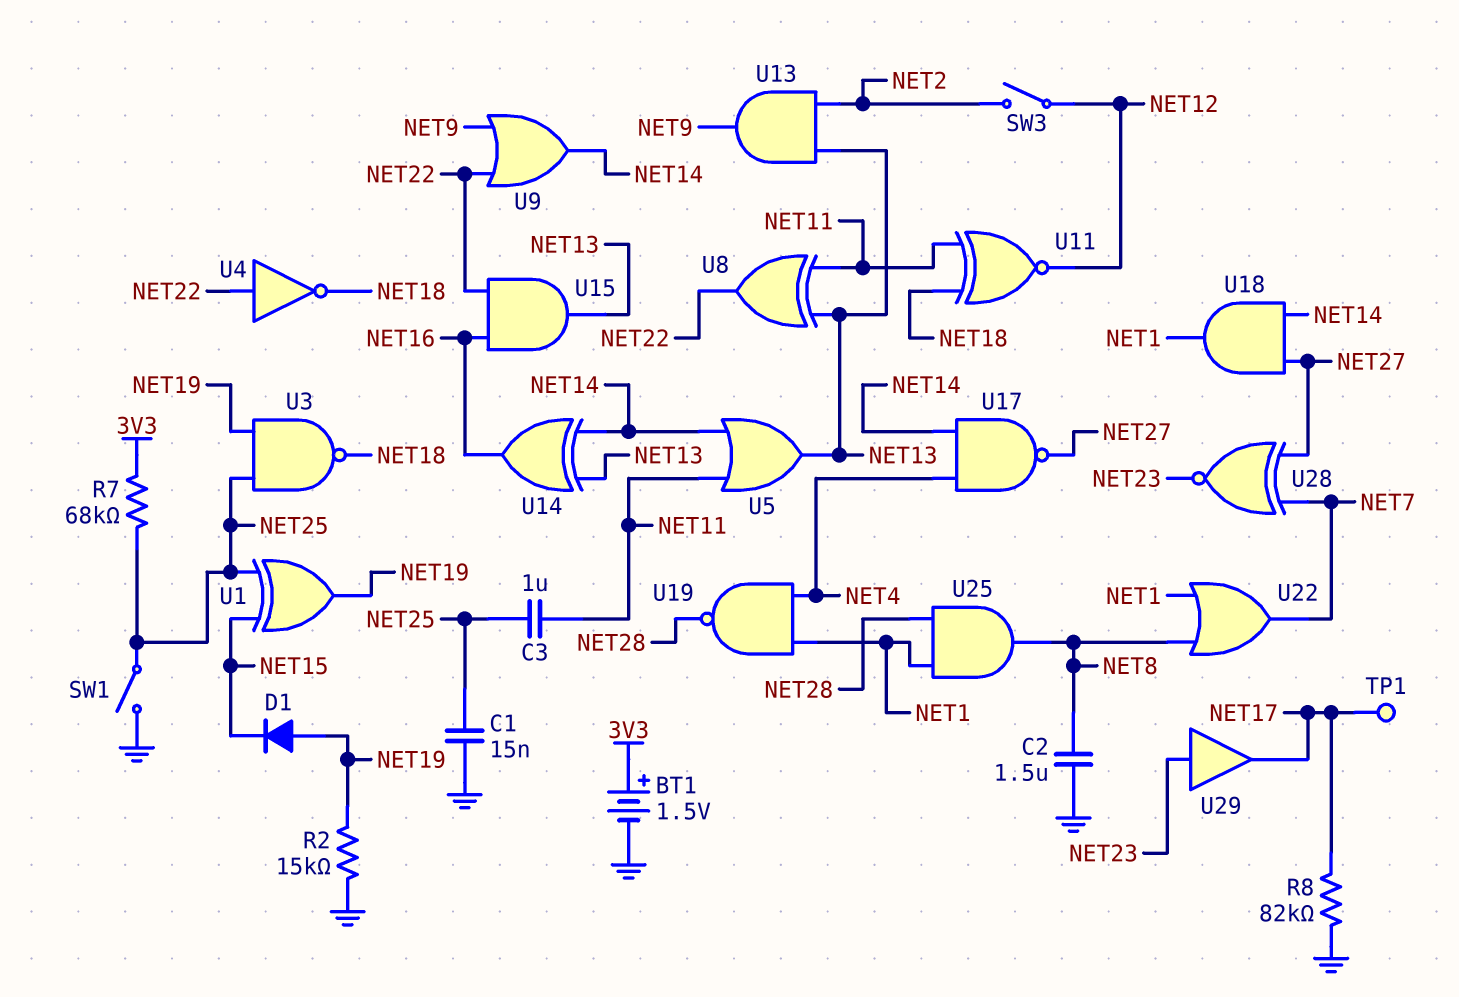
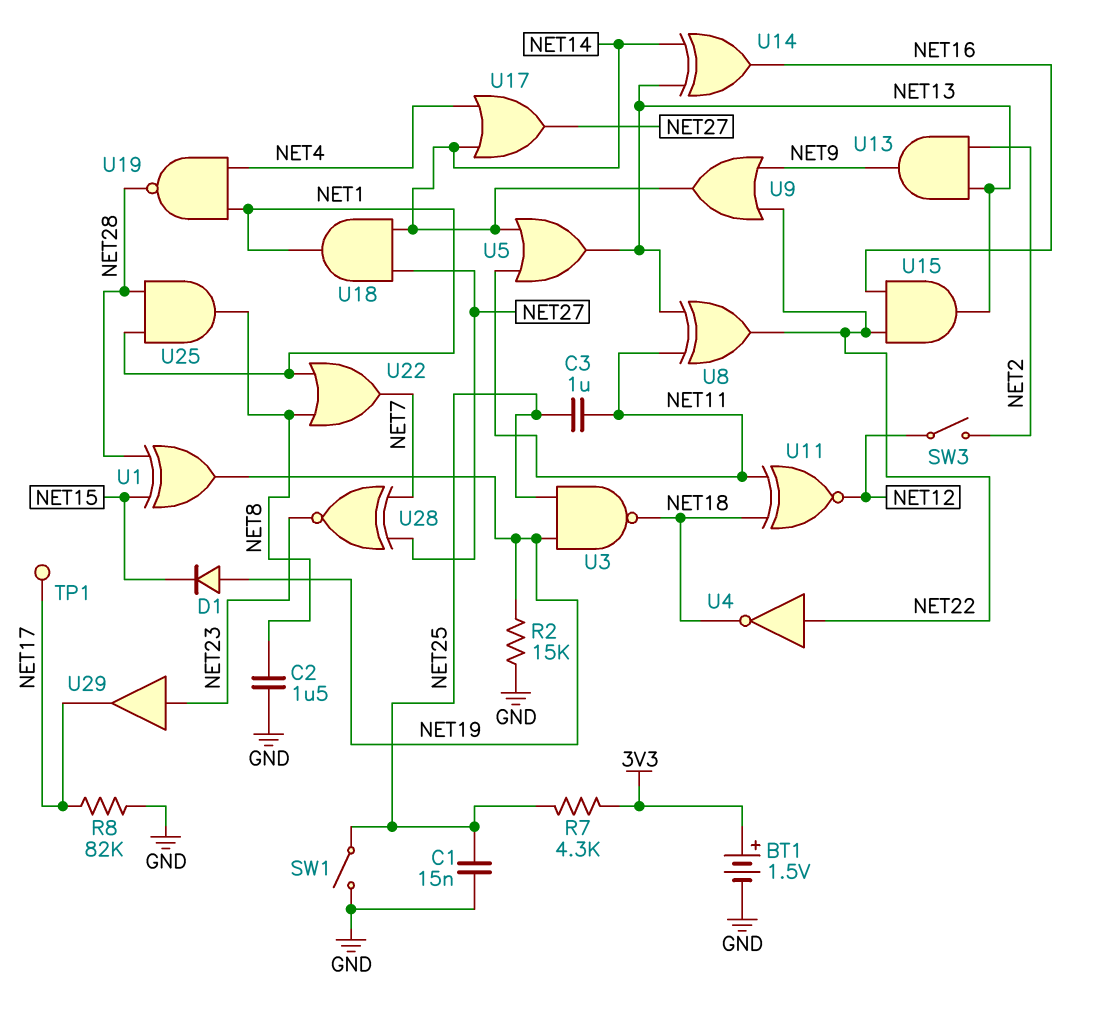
R7: 68k (3V3, NET25) -> 4.3k (3V3, NET25)
U1: XOR (in NET15, in NET25, out NET19) -> XOR (in NET15, in NET28, out NET19)
U17: NAND (in NET4, in NET14, out NET27) -> OR (in NET4, in NET14, out NET27)

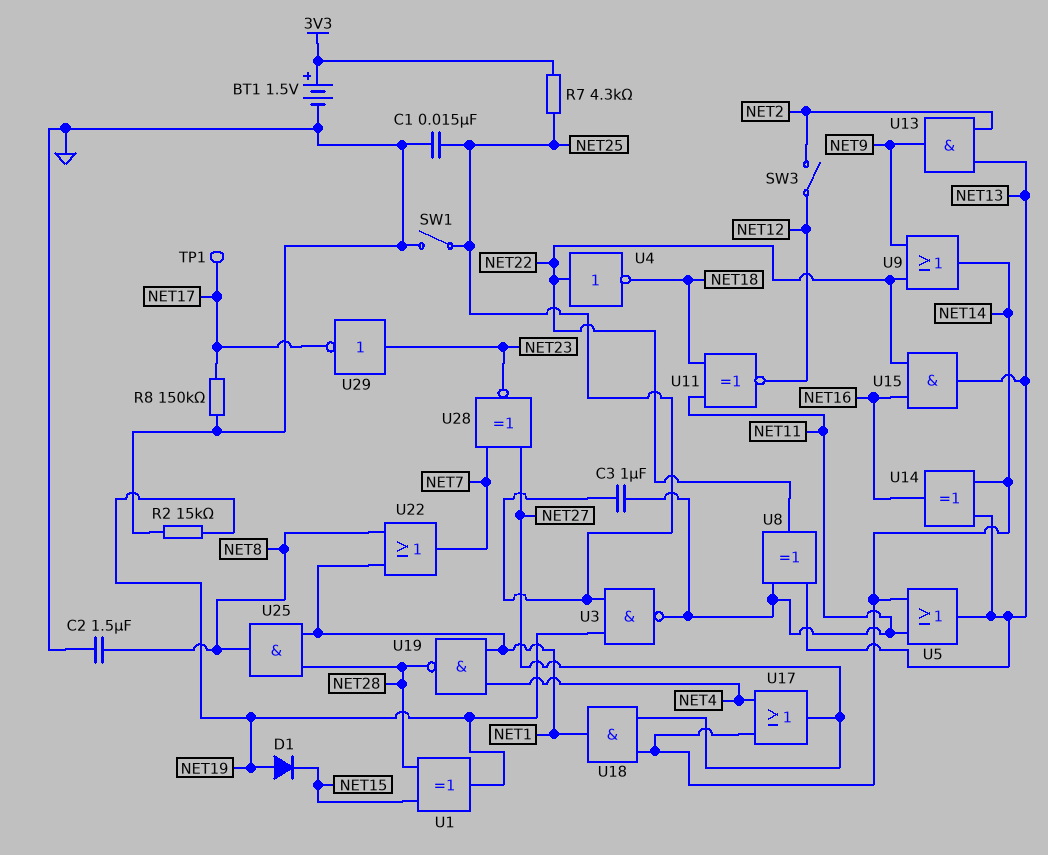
R8: 82k (GND, NET17) -> 150k (GND, NET17)
U3: NAND (in NET19, in NET25, out NET18) -> NAND (in NET19, in NET25, out NET11)
U29: buffer (in NET23, out NET17) -> NOT (in NET23, out NET17)

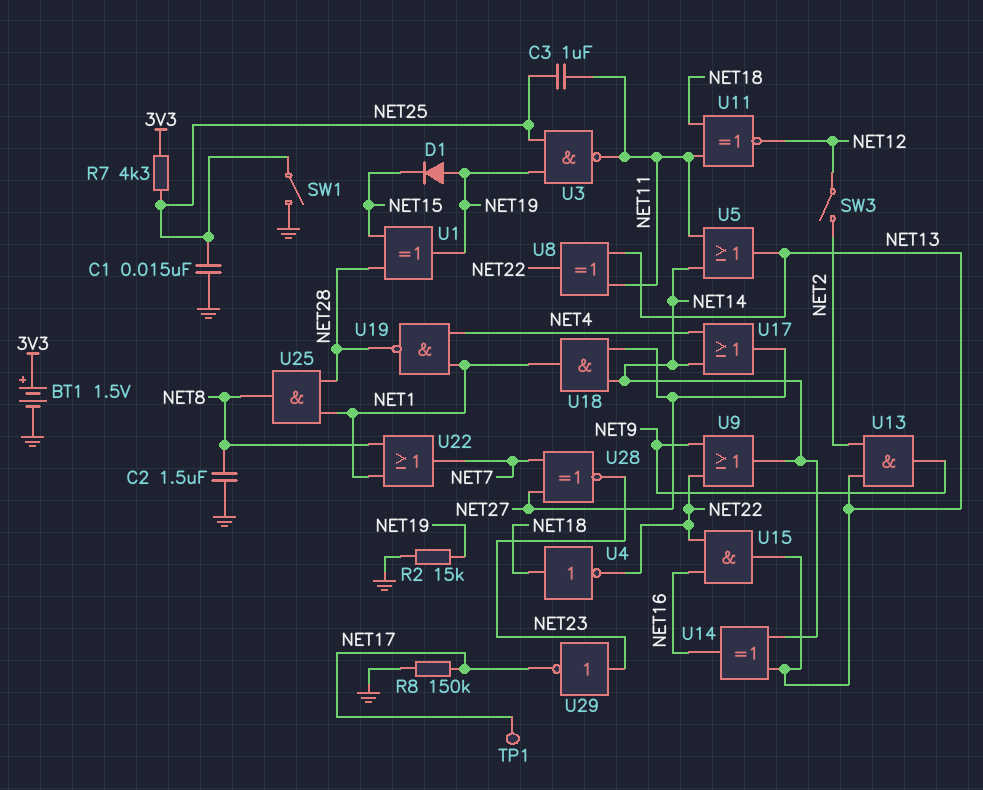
U4: NOT (in NET22, out NET18) -> NOT (in NET18, out NET22)

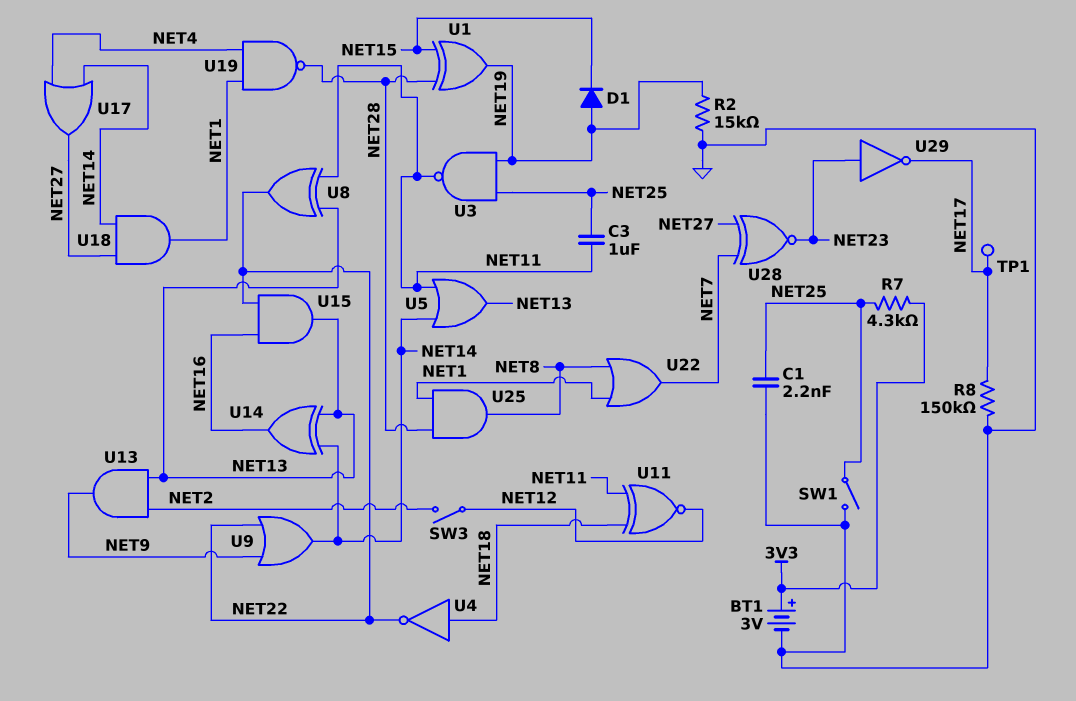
BT1: 1.5V (plus 3V3, minus GND) -> 3V (plus 3V3, minus GND)
C1: 15nF (GND, NET25) -> 2.2nF (GND, NET25)
C2: 1.5uF (GND, NET8) -> none

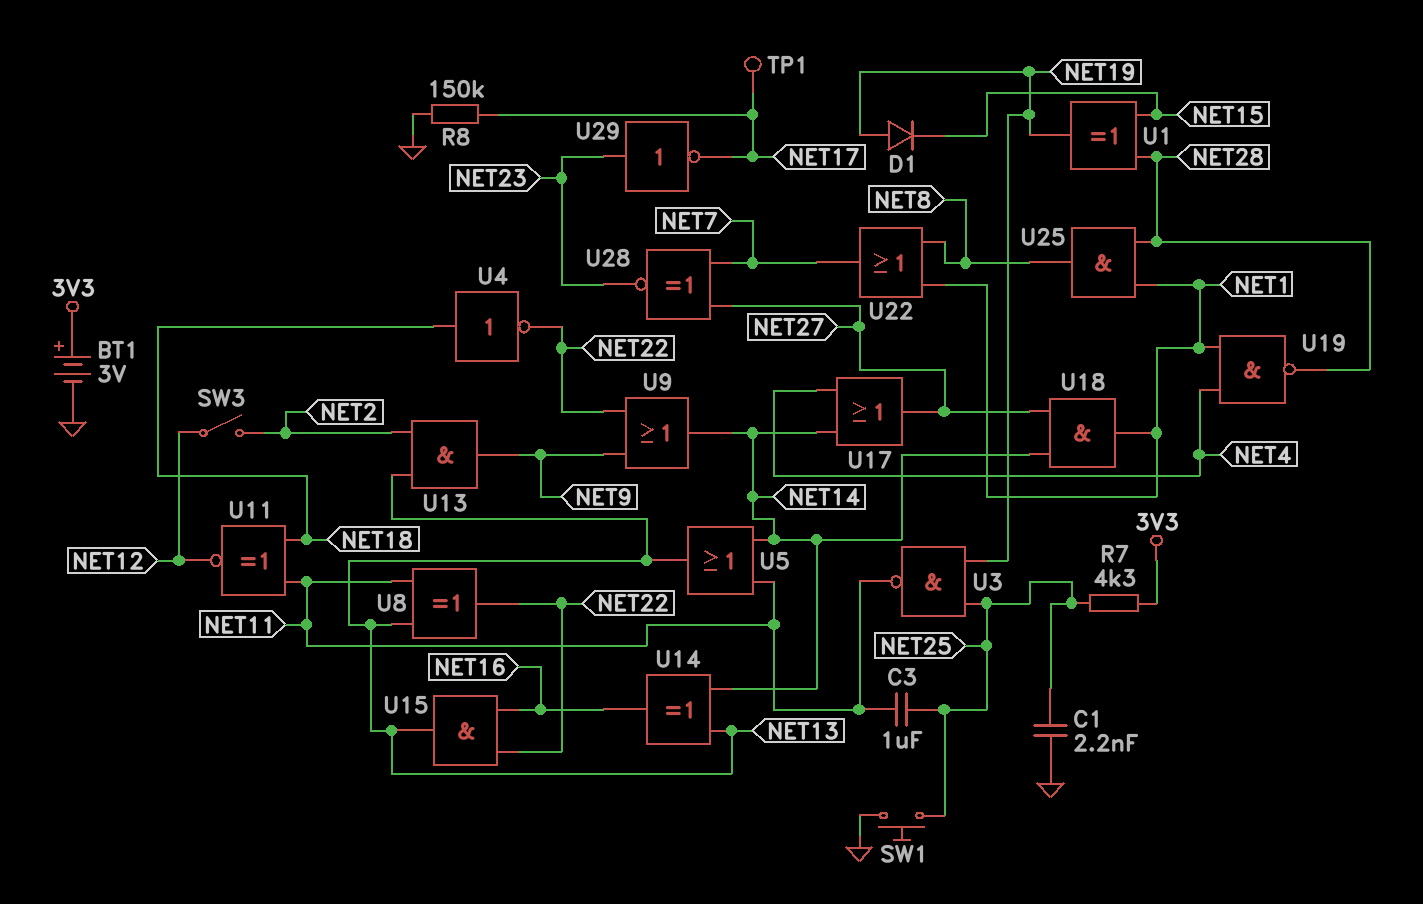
R2: 15k (GND, NET19) -> none
SW1: switch (GND, NET25) -> button (GND, NET25)

